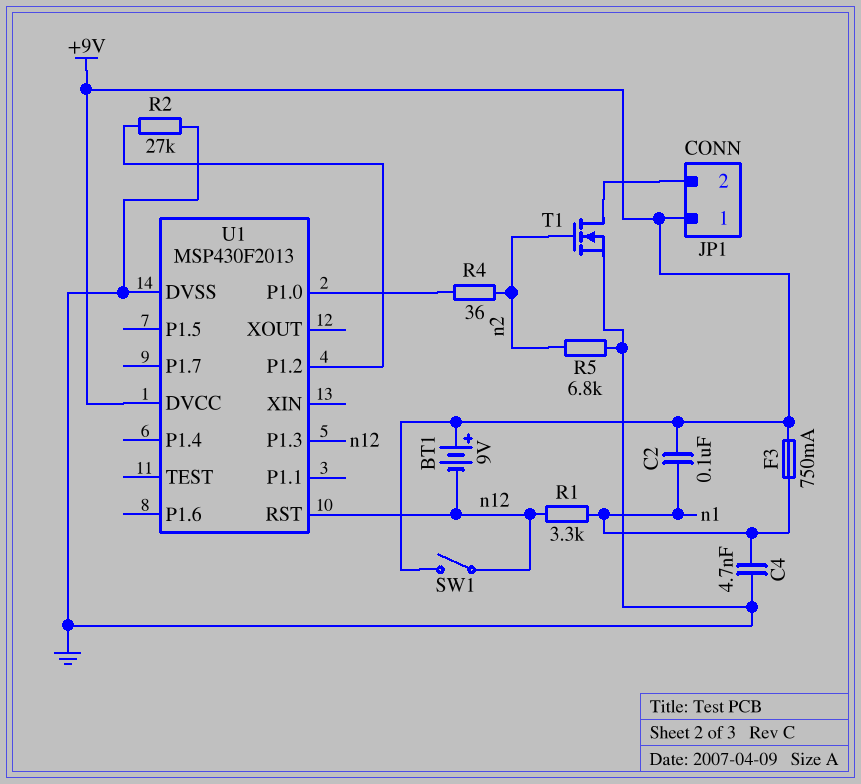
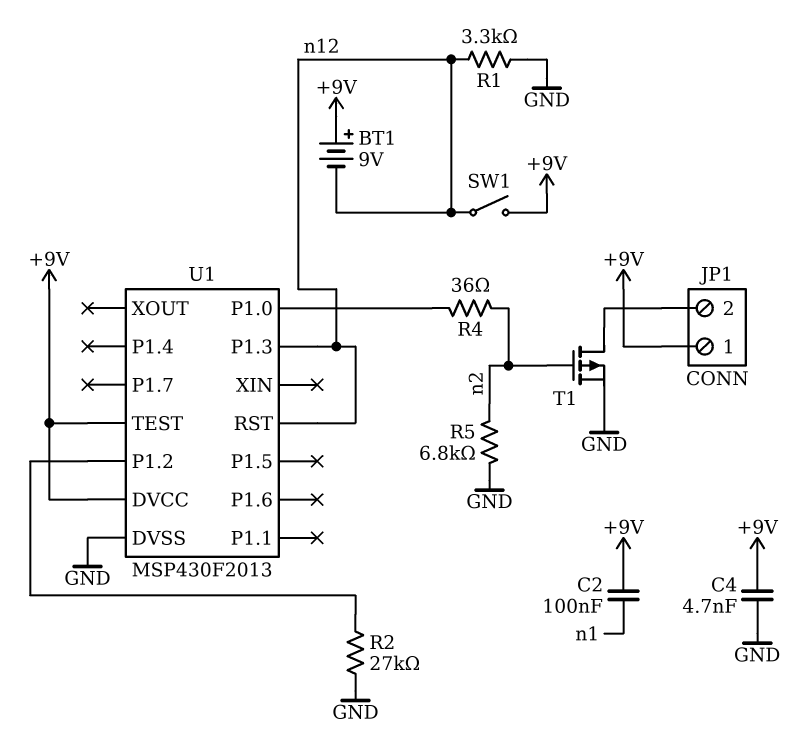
C4: 4.7nF (GND, n1) -> 4.7nF (+9V, GND)
F3: 750mA (+9V, n1) -> none
R1: 3.3k (n1, n12) -> 3.3k (GND, n12)
T1: NMOS (G n2, D JP1/2, S GND) -> PMOS (G n2, D JP1/2, S GND)
U1 pin TEST: none -> +9V

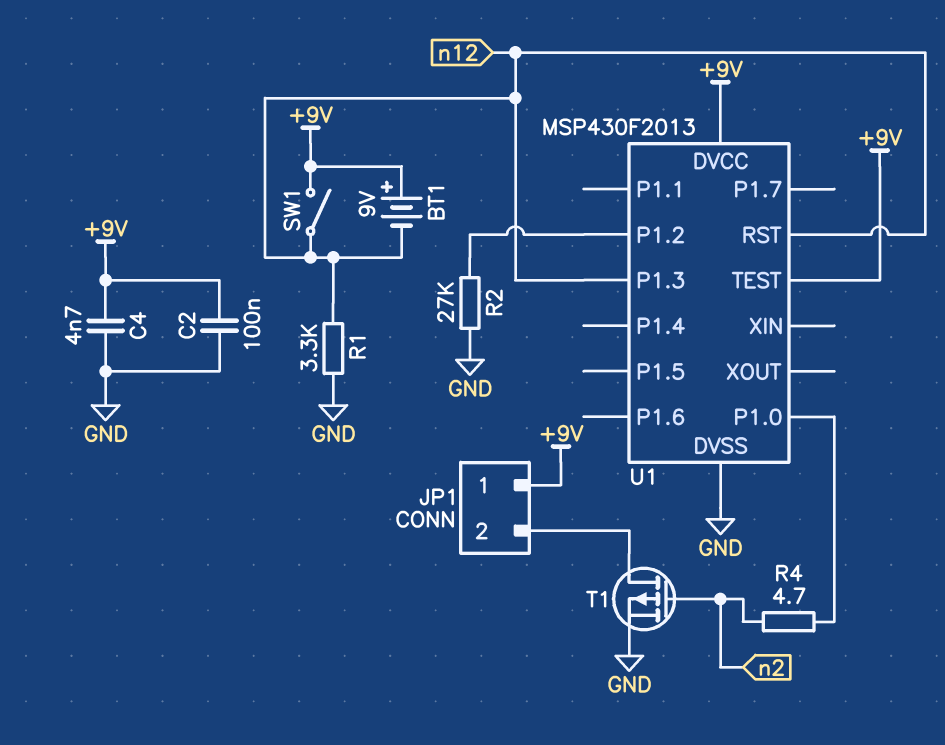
C2: 100nF (+9V, n1) -> 100nF (+9V, GND)
R4: 36 (U1/P1.0, n2) -> 4.7 (U1/P1.0, n2)
R5: 6.8k (GND, n2) -> none

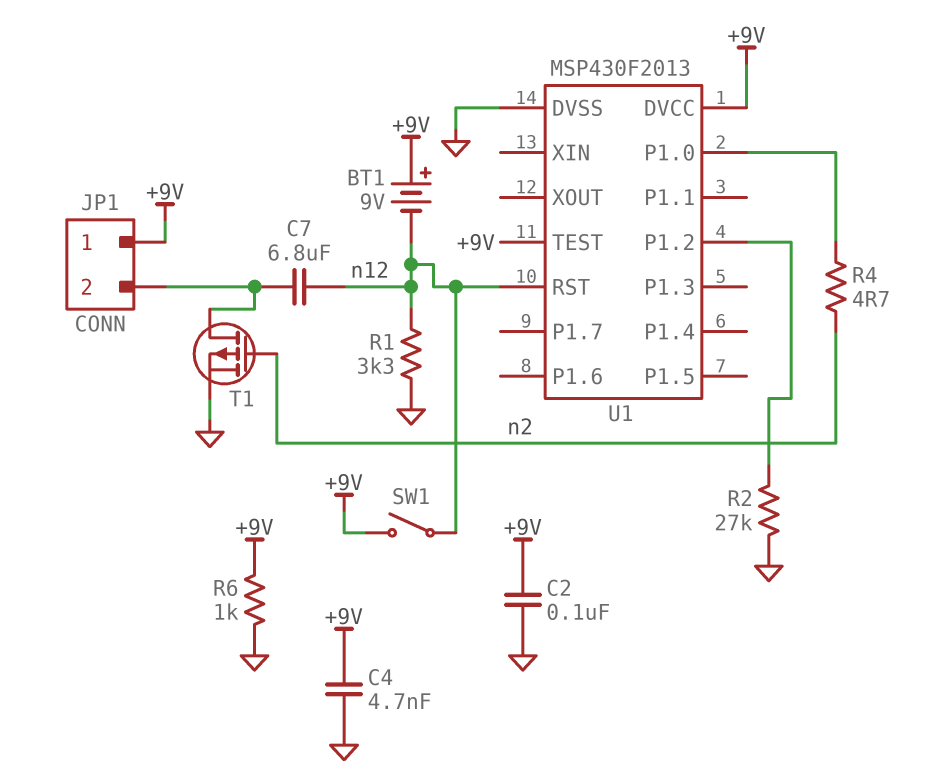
C7: none -> 6.8uF (JP1/2, n12)
R6: none -> 1k (+9V, GND)
U1 pin P1.3: n12 -> none

